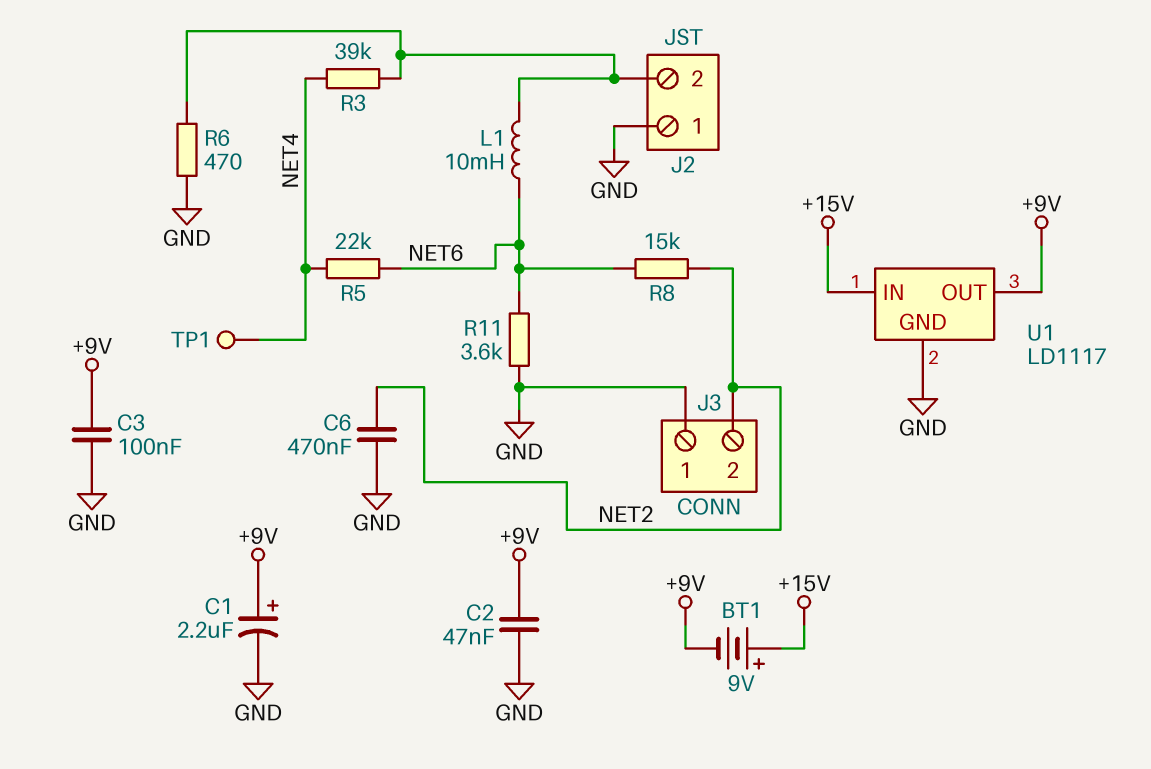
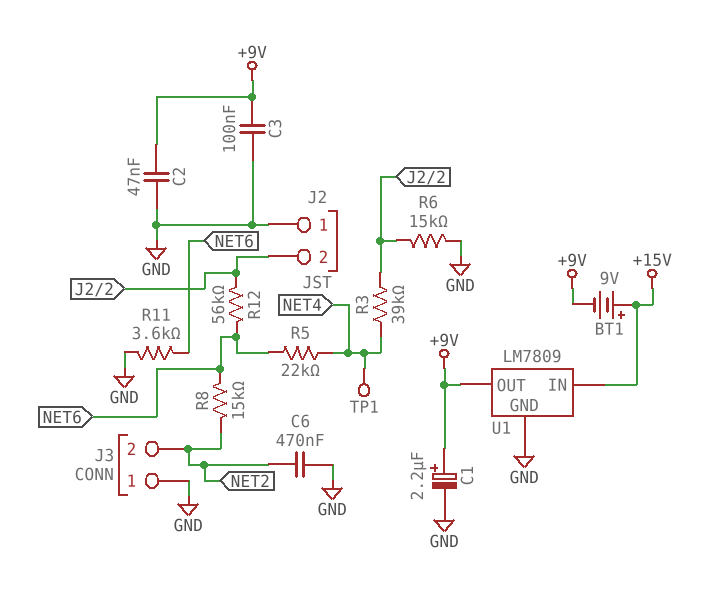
L1: 10mH (J2/2, NET6) -> none
R6: 470 (GND, J2/2) -> 15k (GND, J2/2)
R12: none -> 56k (J2/2, NET6)
U1: LD1117 -> LM7809

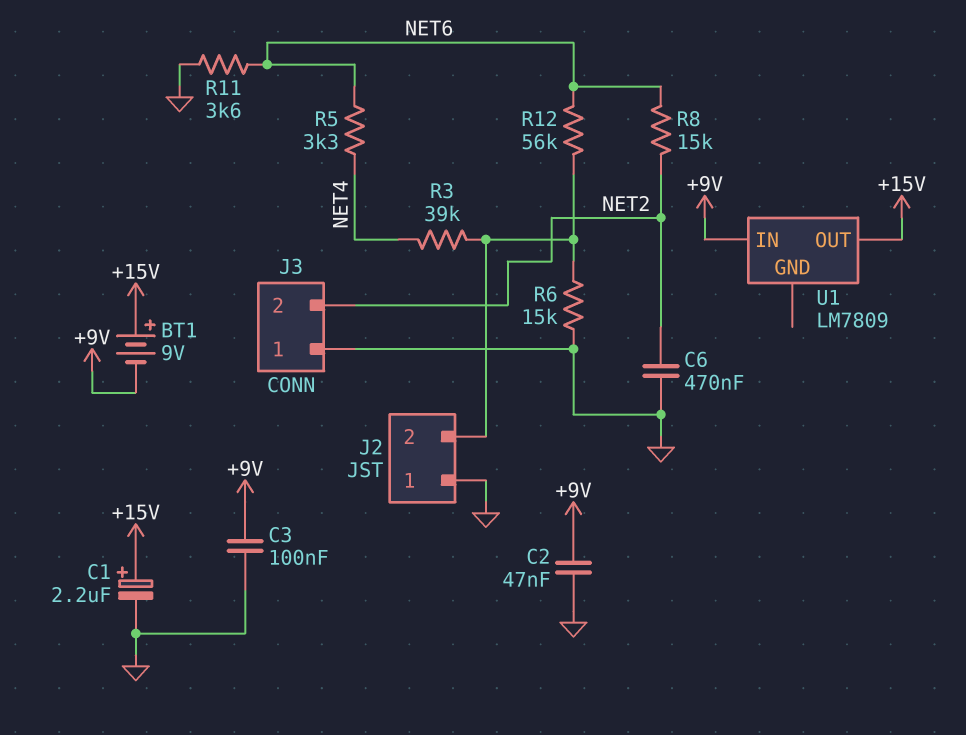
C1: 2.2uF (plus +9V, minus GND) -> 2.2uF (plus +15V, minus GND)
R5: 22k (NET4, NET6) -> 3.3k (NET4, NET6)
TP1: test point (NET4) -> none
U1 pin GND: GND -> none
U1 pin IN: +15V -> +9V
U1 pin OUT: +9V -> +15V

